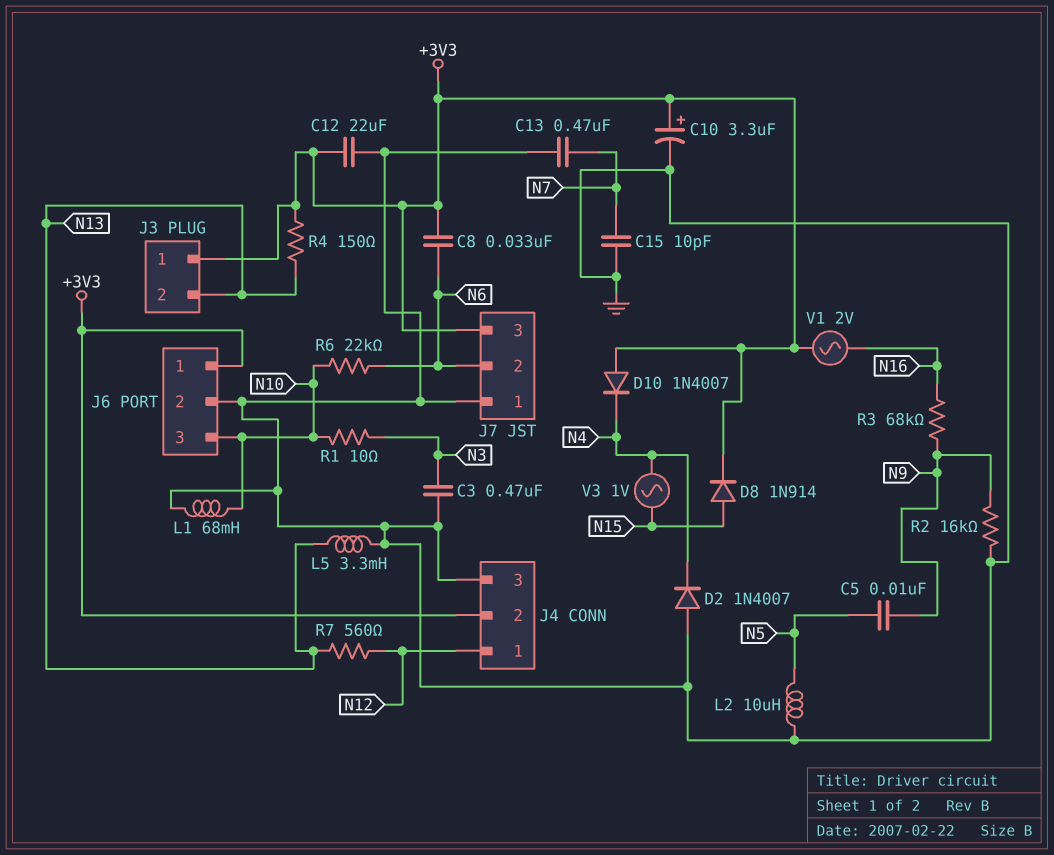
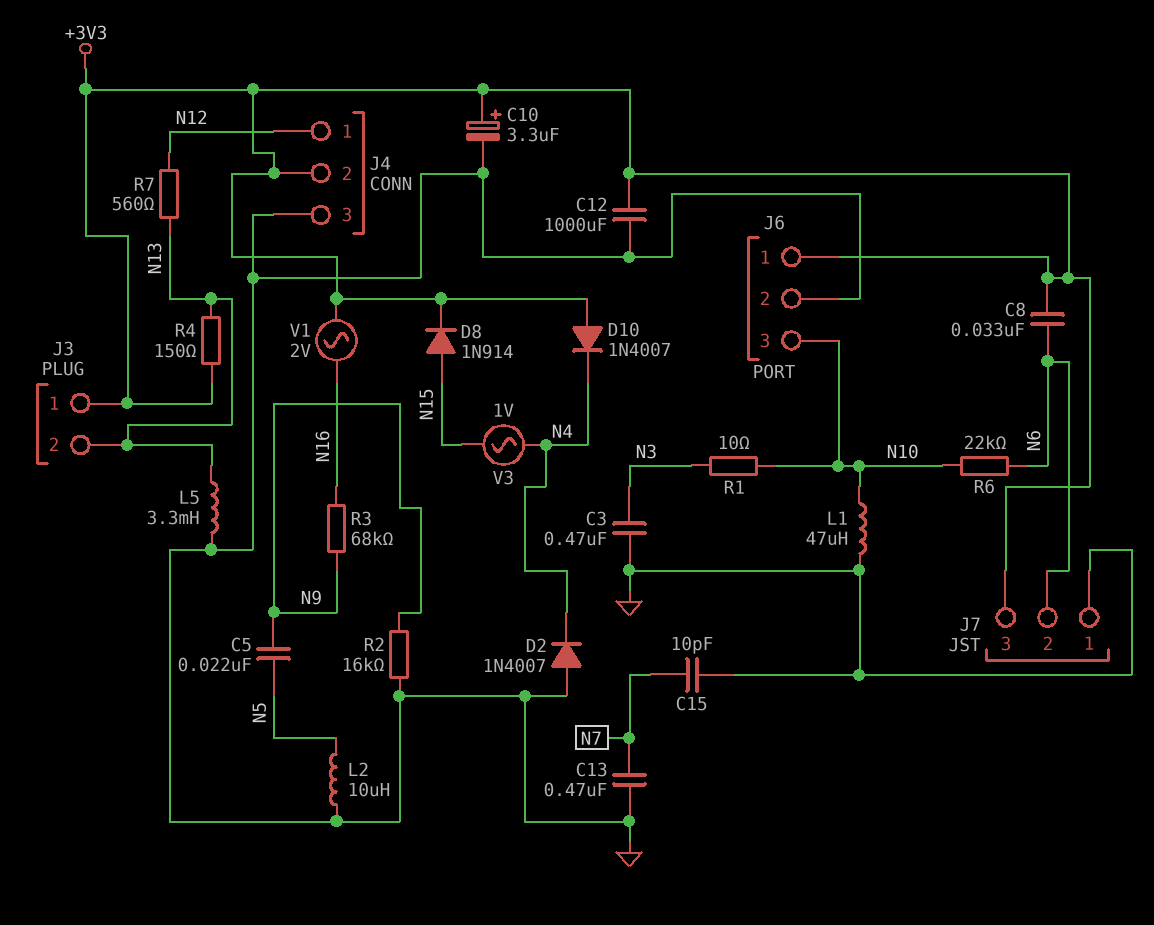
C5: 10nF (N5, N9) -> 22nF (N5, N9)
C12: 22uF (+3V3, GND) -> 1000uF (+3V3, GND)
L1: 68mH (GND, N10) -> 47uH (GND, N10)

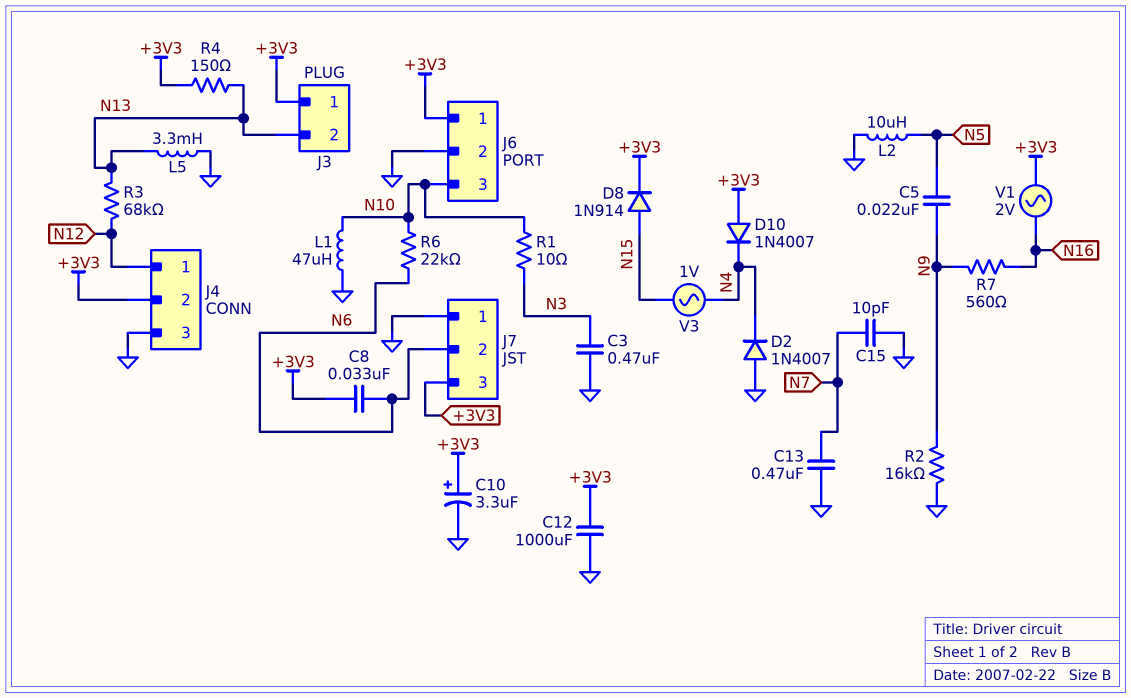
R3: 68k (N9, N16) -> 68k (N12, N13)
R7: 560 (N12, N13) -> 560 (N9, N16)

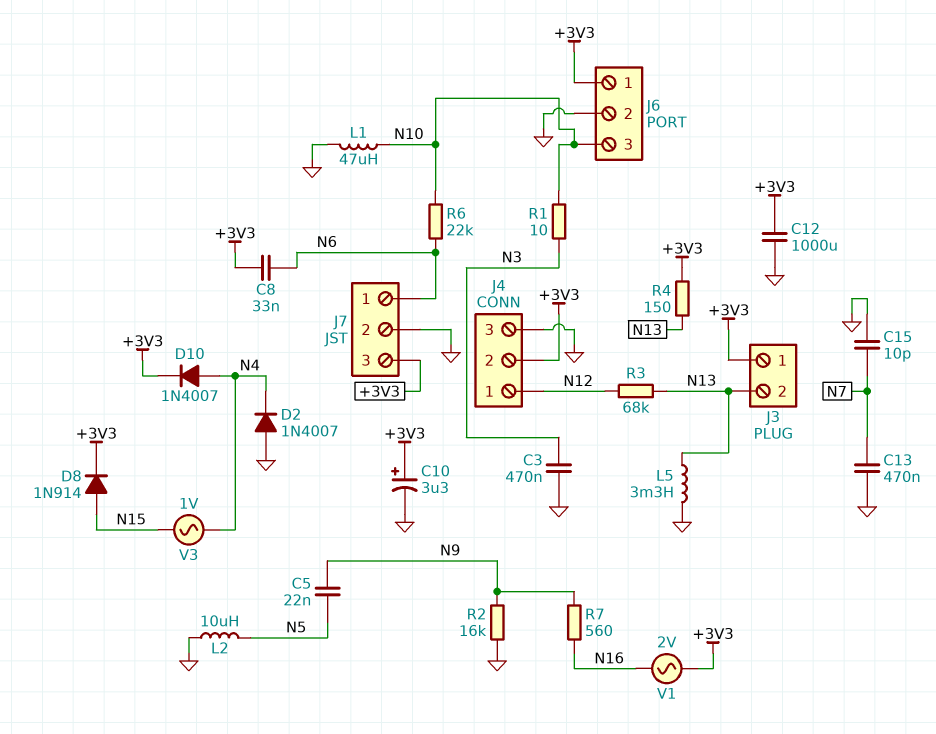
D10: diode 1N4007 (A +3V3, K N4) -> diode 1N4007 (A N4, K +3V3)
J7 pin 1: GND -> N6
J7 pin 2: N6 -> GND

